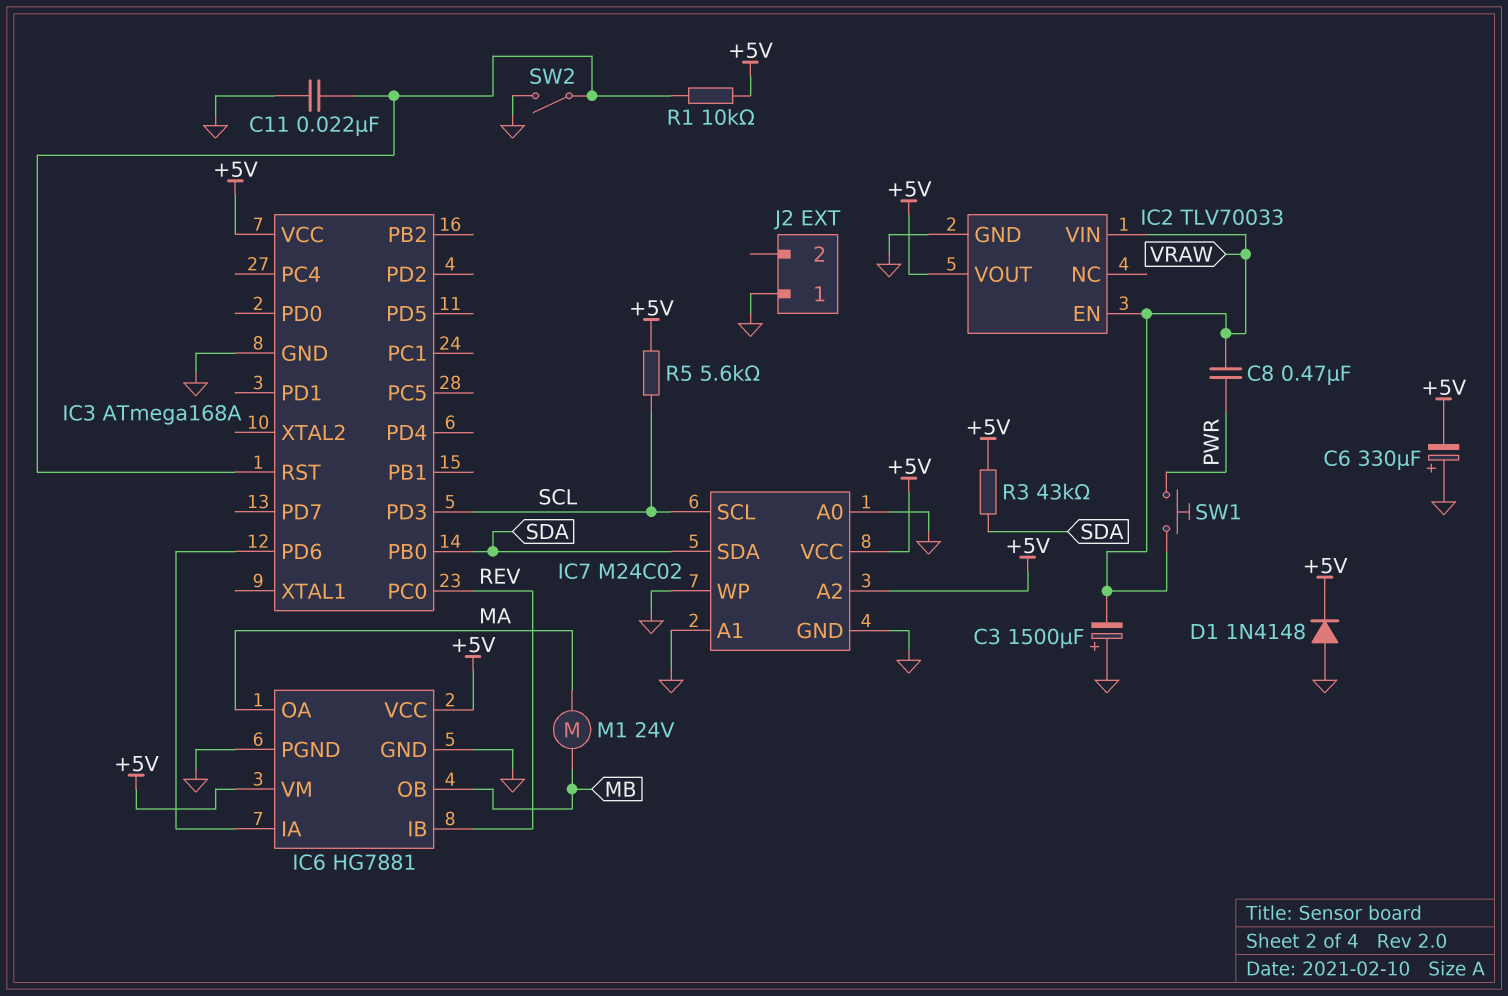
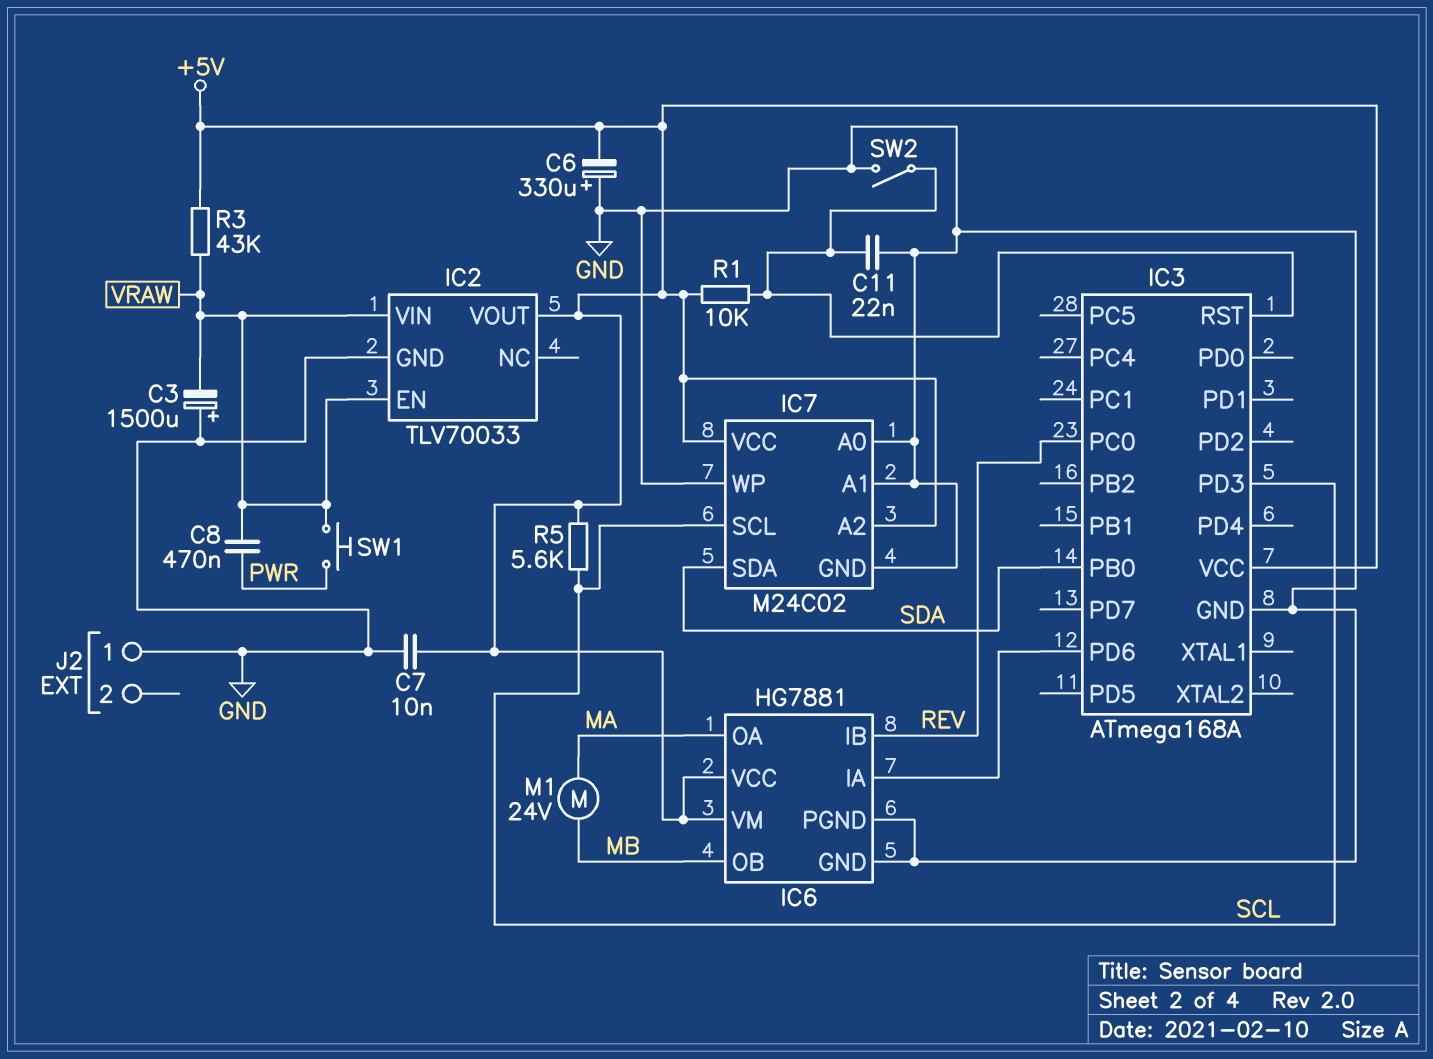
C7: none -> 10nF (+5V, GND)
D1: diode 1N4148 (A GND, K +5V) -> none
R3: 43k (+5V, SDA) -> 43k (+5V, VRAW)

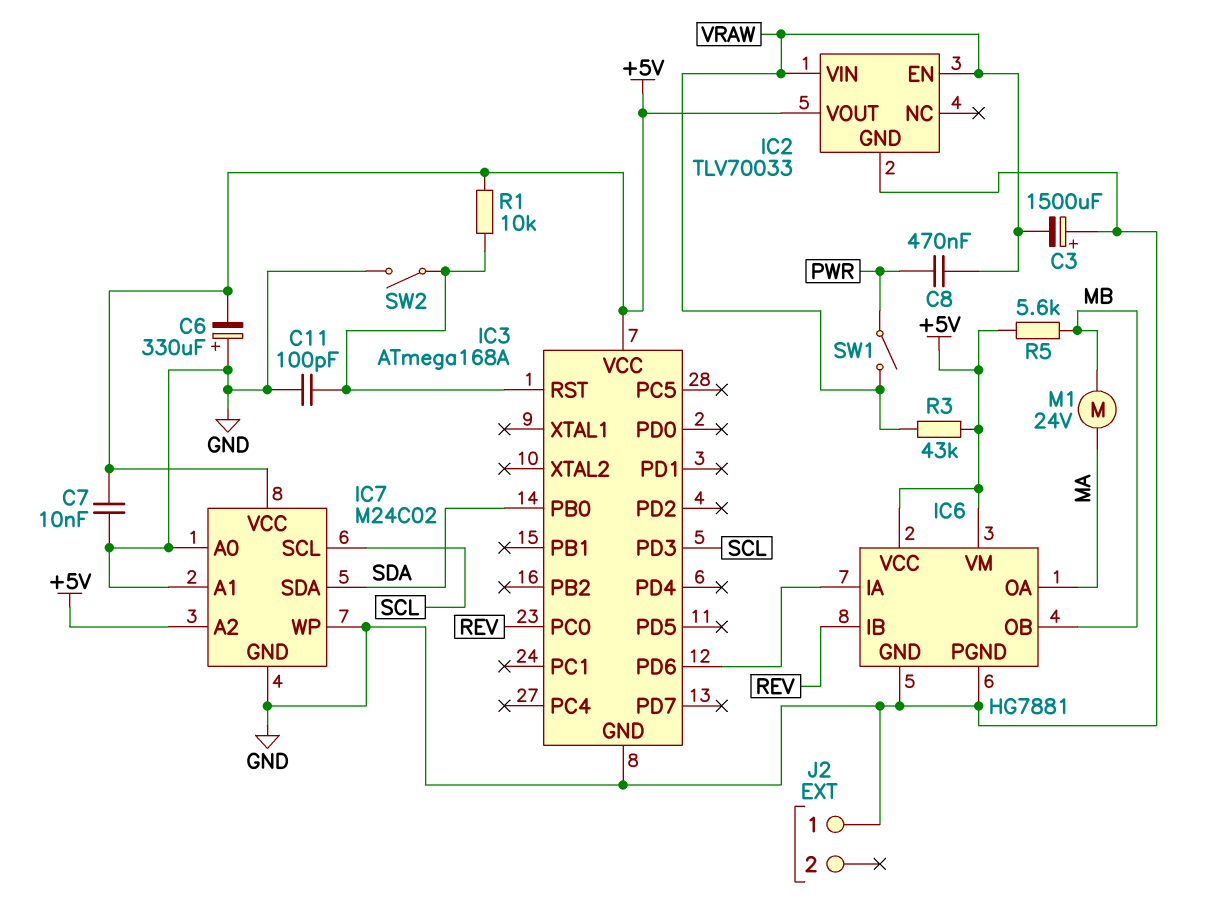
C11: 22nF (GND, IC3/RST) -> 100pF (GND, IC3/RST)
R5: 5.6k (+5V, SCL) -> 5.6k (+5V, MB)
SW1: button (PWR, VRAW) -> switch (PWR, VRAW)

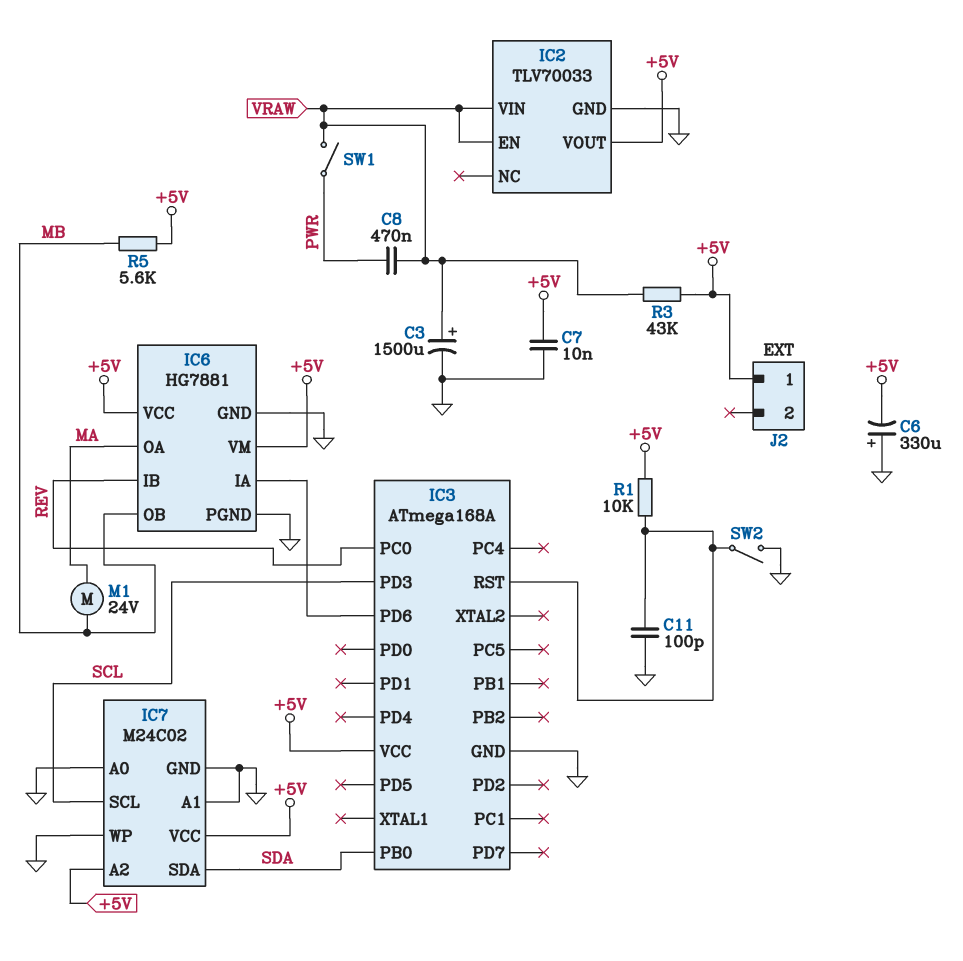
C3: 1500uF (plus GND, minus VRAW) -> 1500uF (plus VRAW, minus GND)
J2 pin 1: GND -> +5V

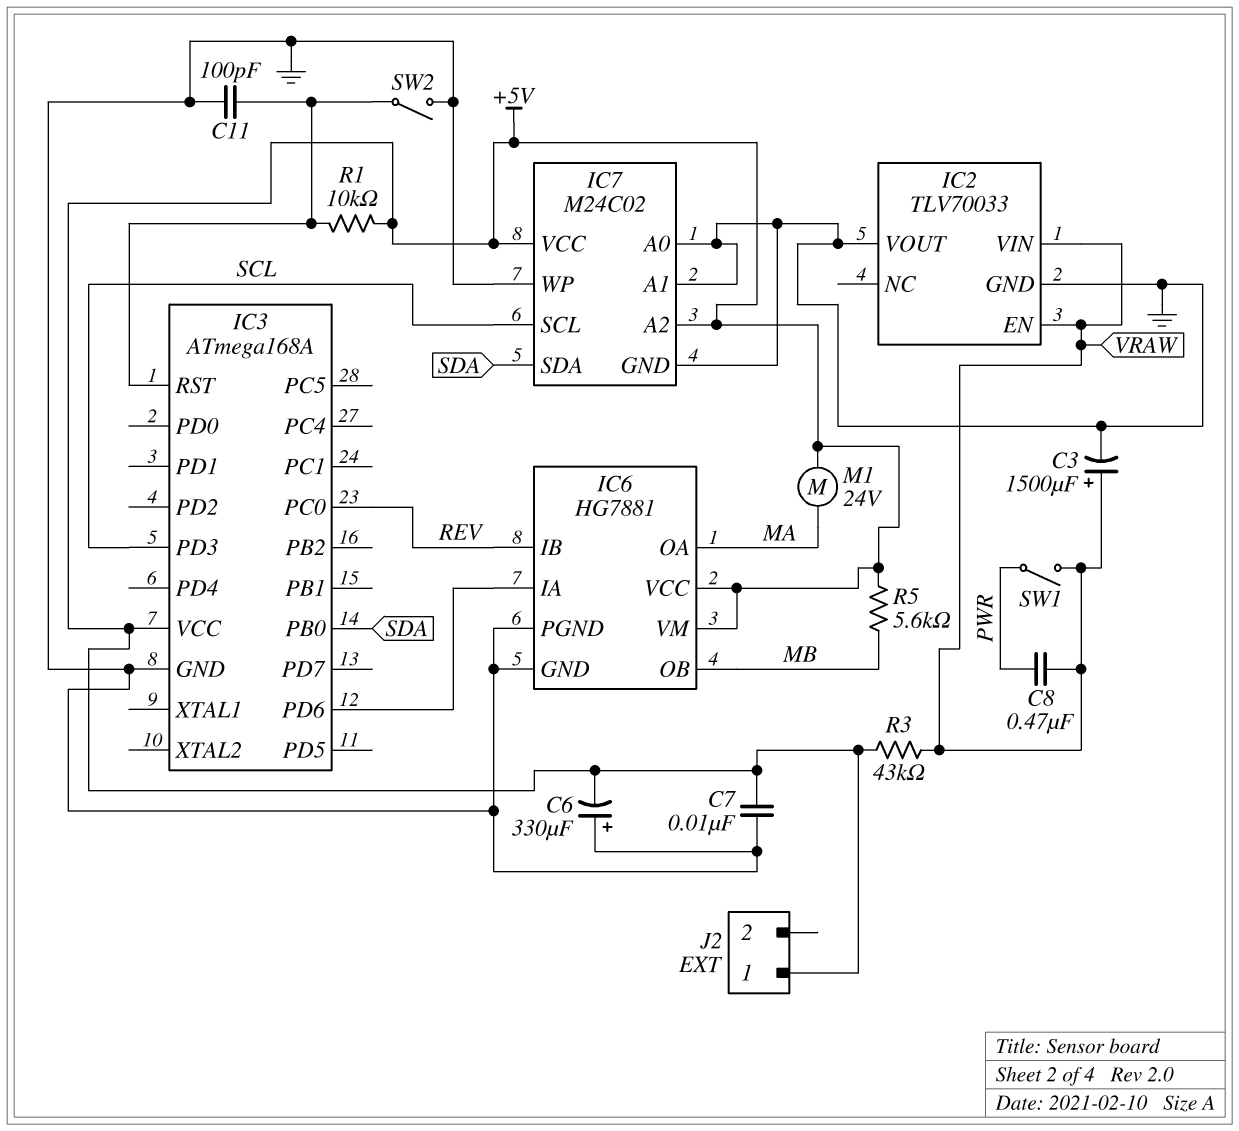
IC2 pin VOUT: +5V -> GND
M1: motor 24V (MA, MB) -> motor 24V (+5V, MA)

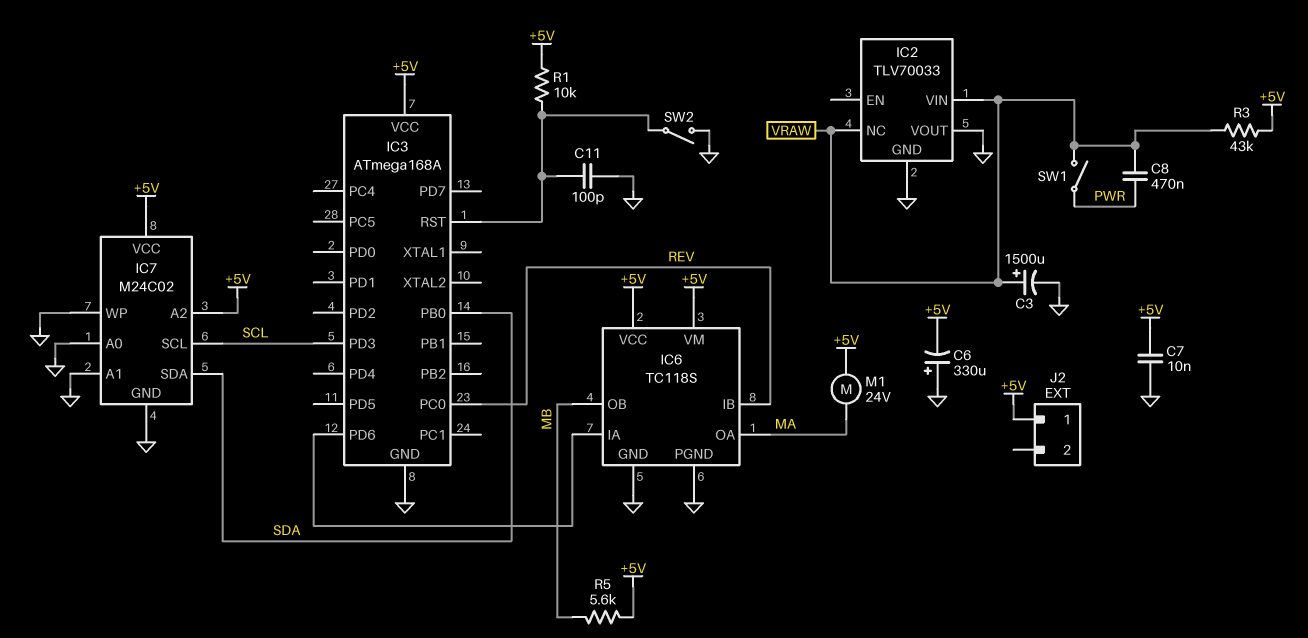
IC2 pin EN: VRAW -> none
IC2 pin NC: none -> VRAW
IC6: HG7881 -> TC118S

